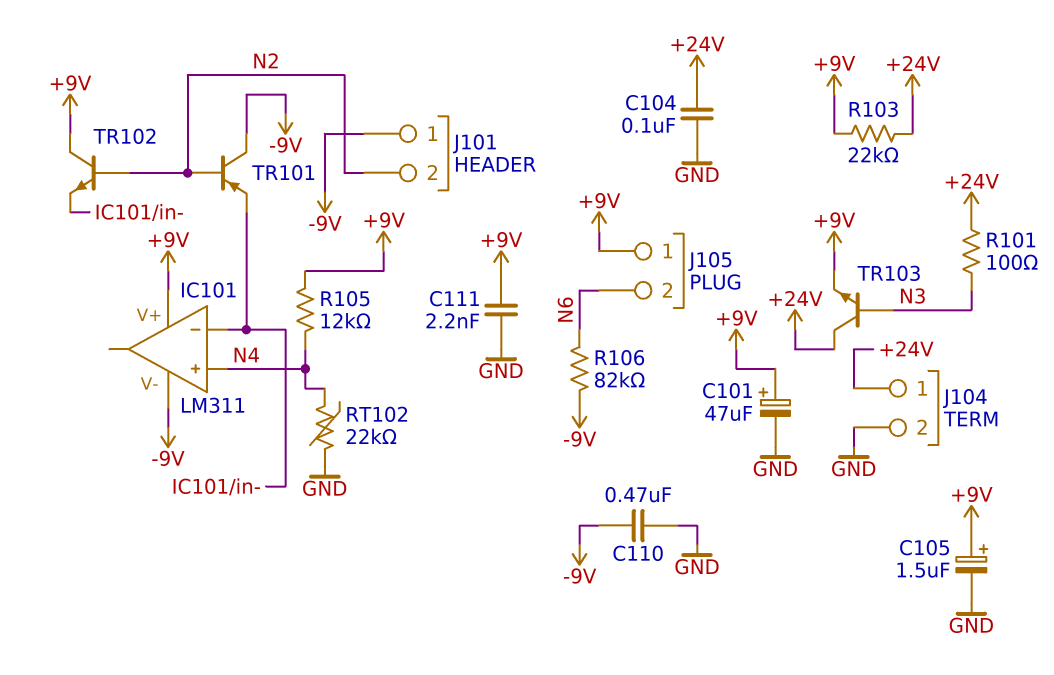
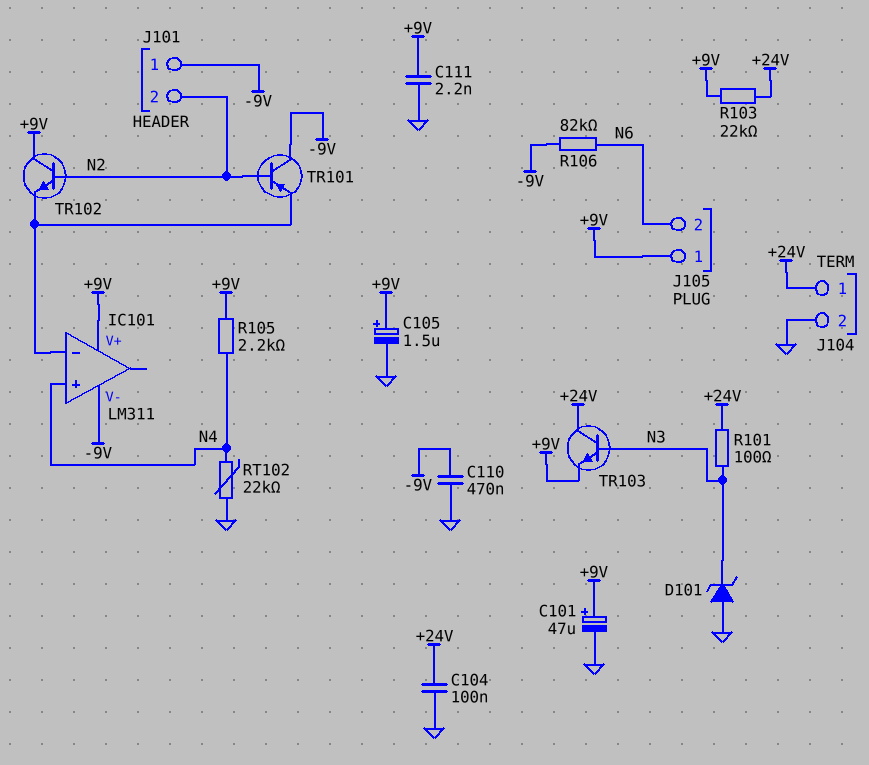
D101: none -> zener (A GND, K N3)
R105: 12k (+9V, N4) -> 2.2k (+9V, N4)

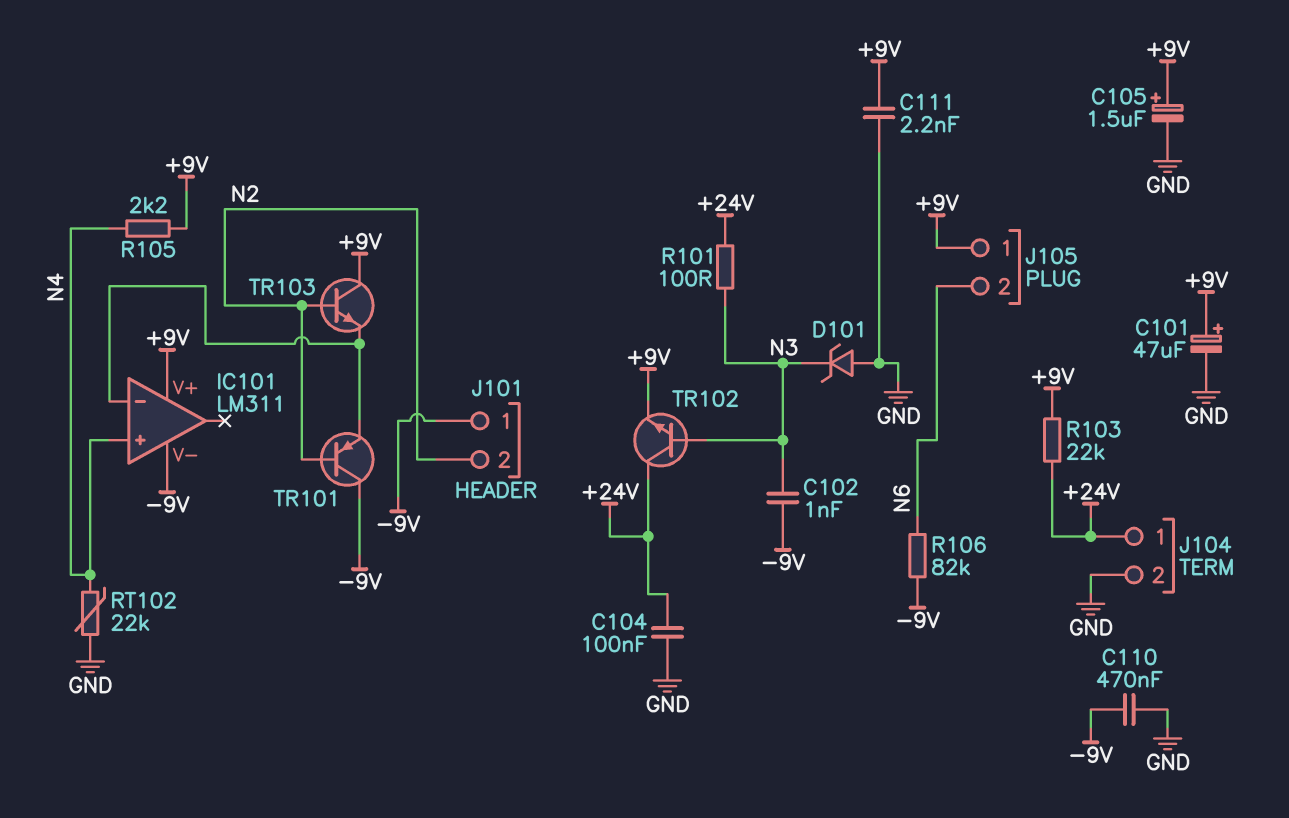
C102: none -> 1nF (-9V, N3)
TR102: NPN (B N2, C +9V, E IC101/in-) -> NPN (B N3, C +24V, E +9V)
TR103: NPN (B N3, C +24V, E +9V) -> NPN (B N2, C +9V, E IC101/in-)

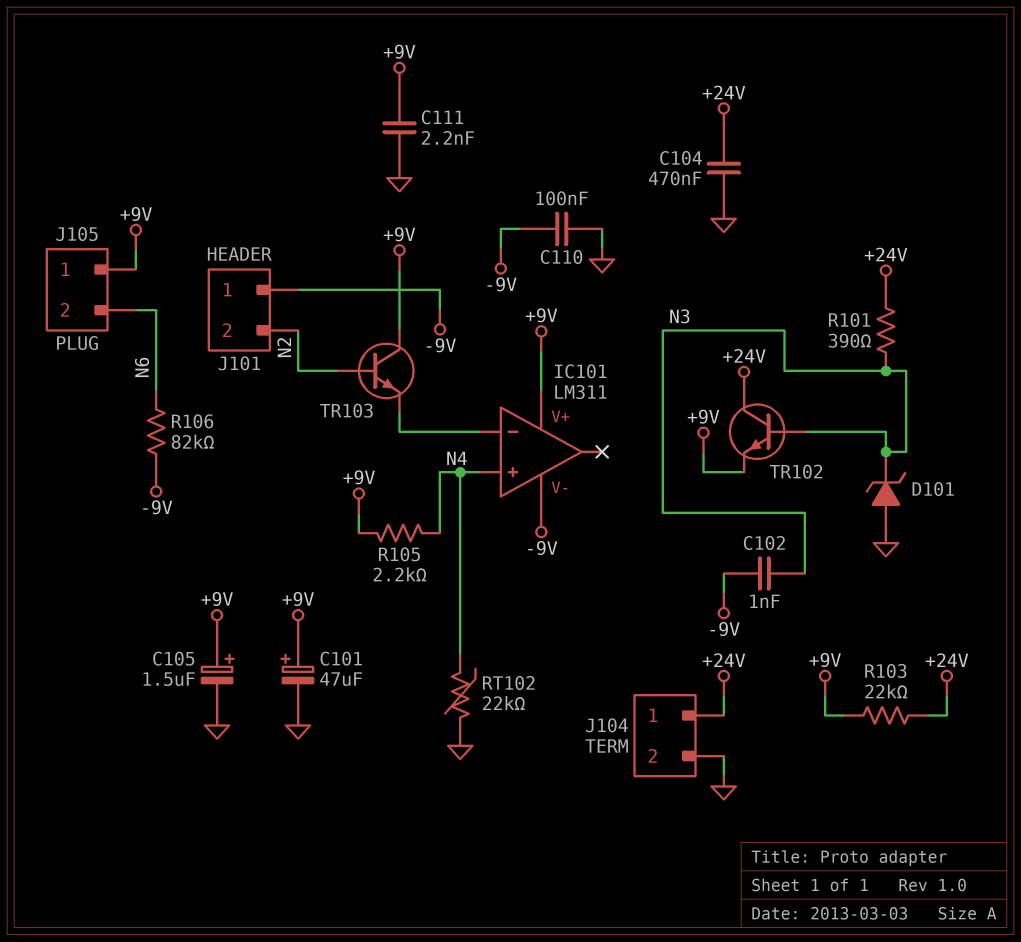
C104: 100nF (+24V, GND) -> 470nF (+24V, GND)
C110: 470nF (-9V, GND) -> 100nF (-9V, GND)
R101: 100 (+24V, N3) -> 390 (+24V, N3)
TR101: PNP (B N2, C -9V, E IC101/in-) -> none

